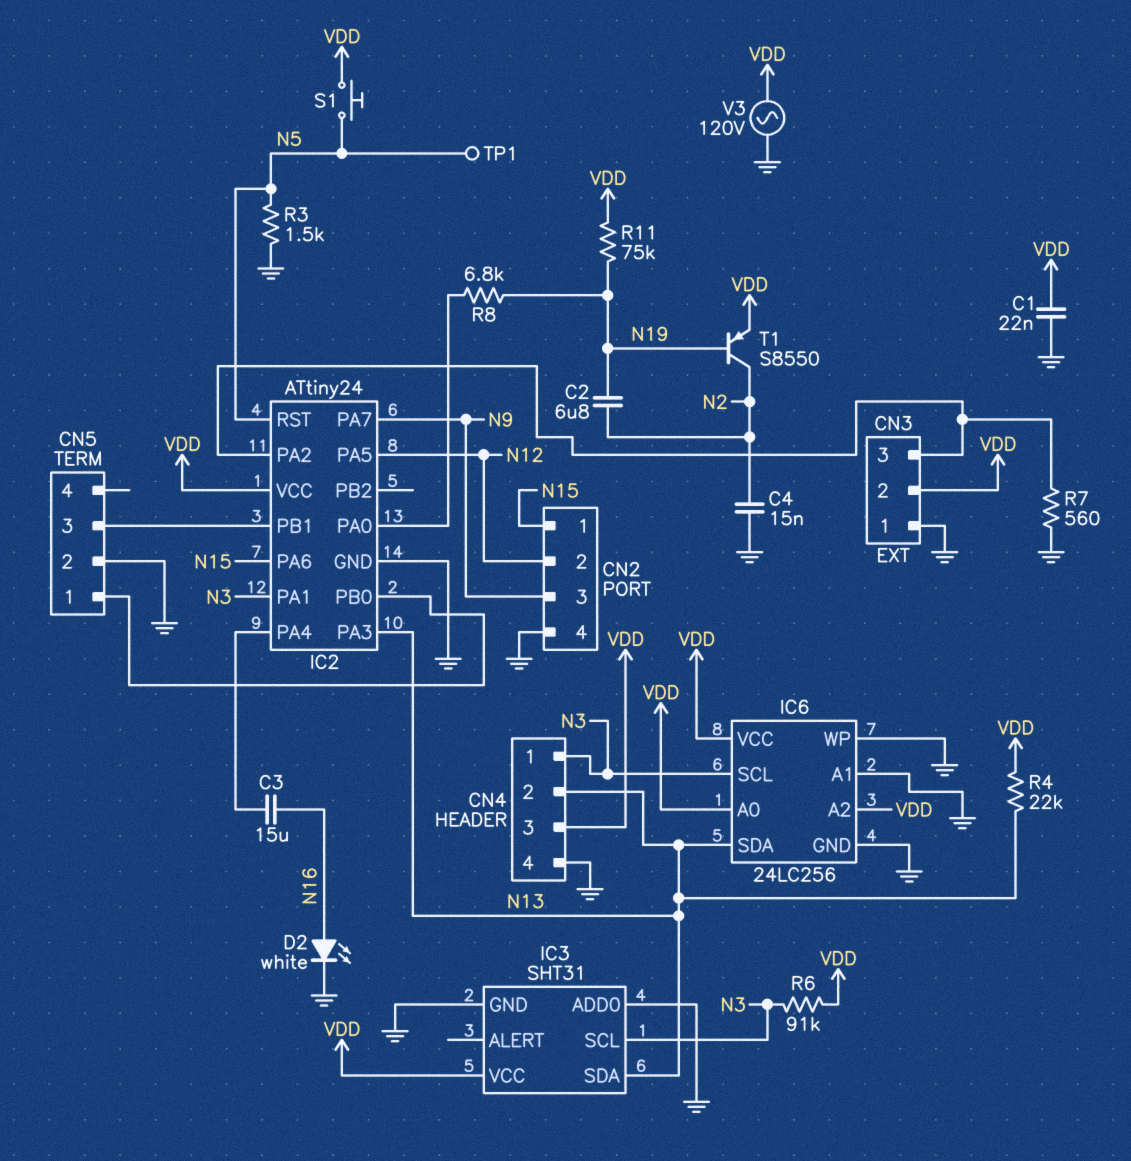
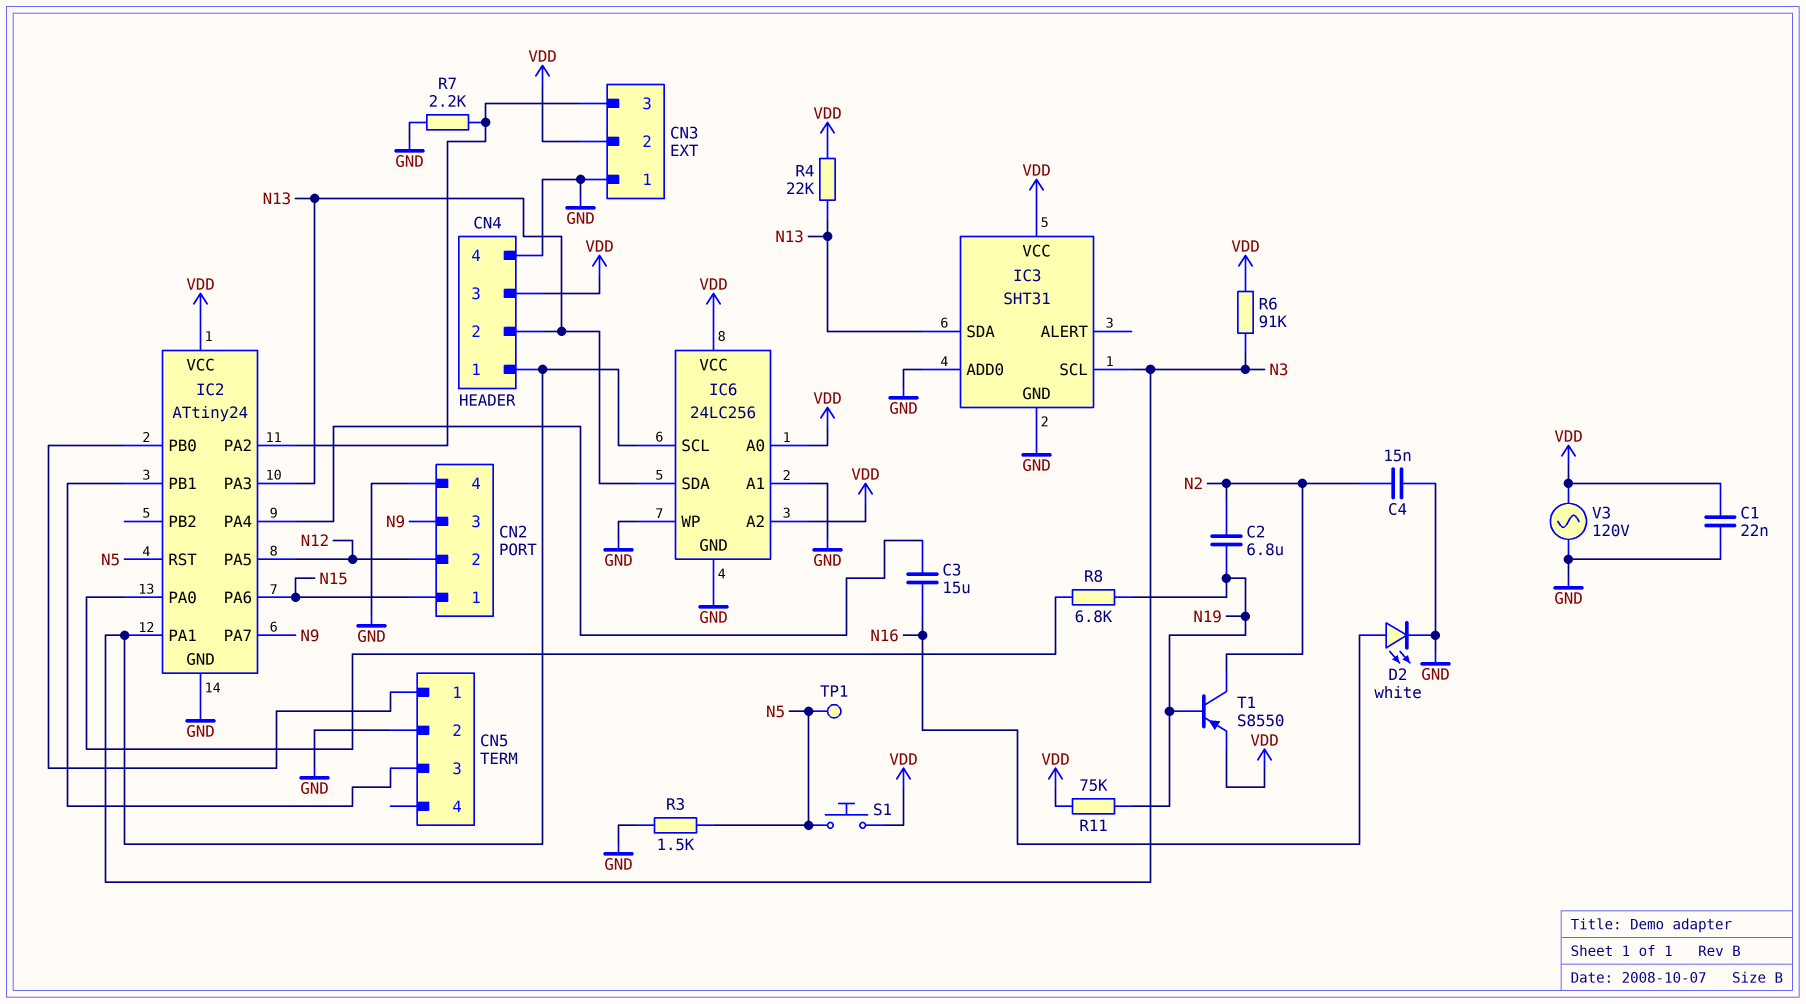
R7: 560 (CN3/3, GND) -> 2.2k (CN3/3, GND)

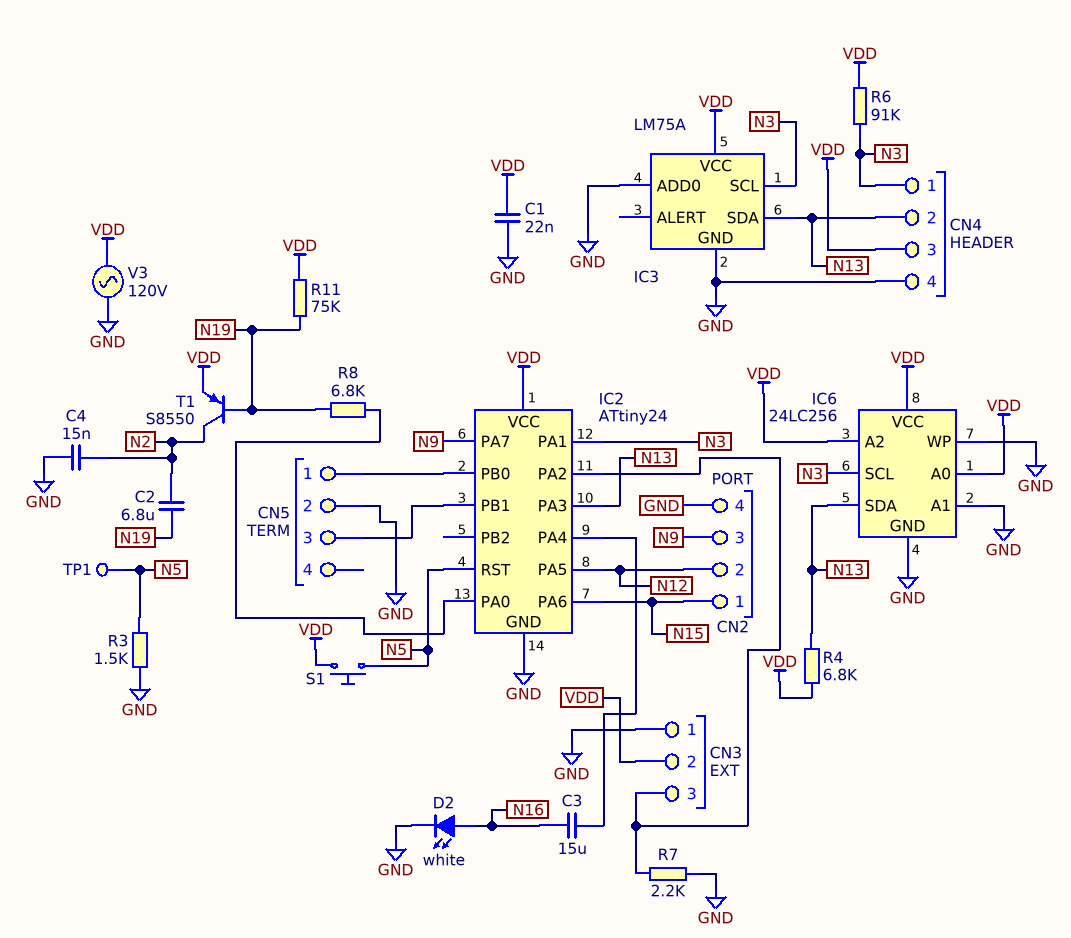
IC3: SHT31 -> LM75A
R4: 22k (N13, VDD) -> 6.8k (N13, VDD)

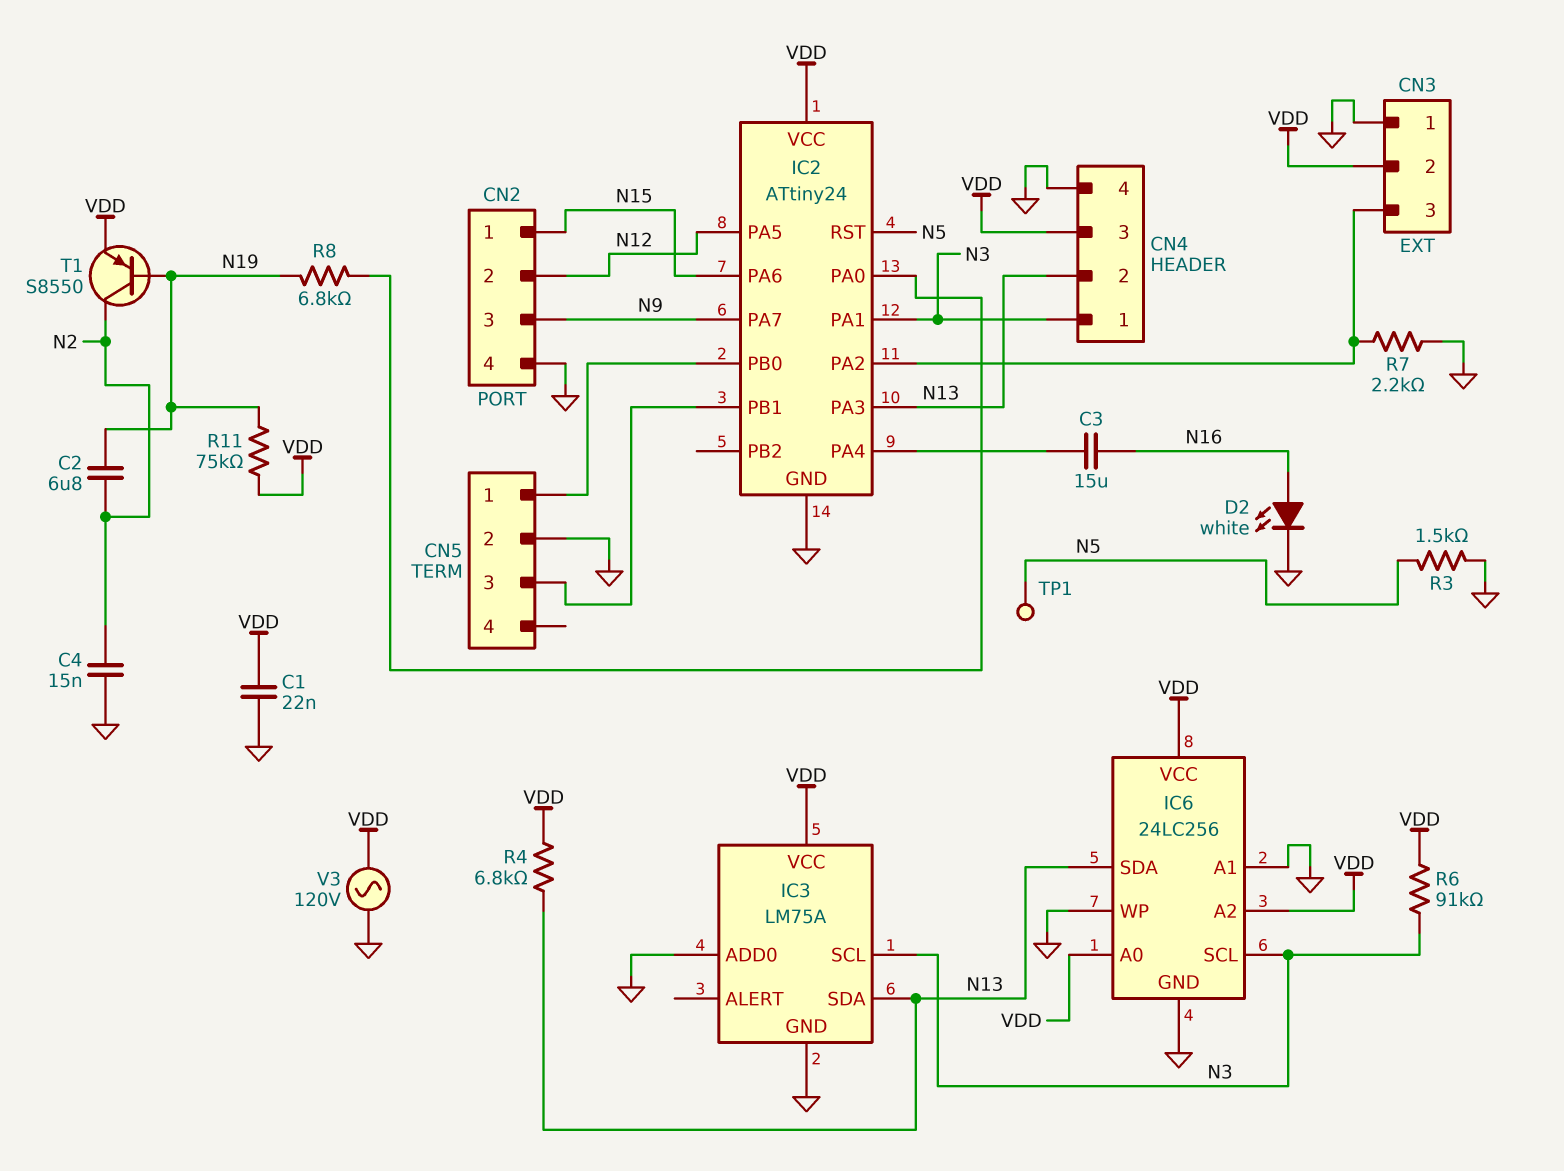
S1: button (N5, VDD) -> none

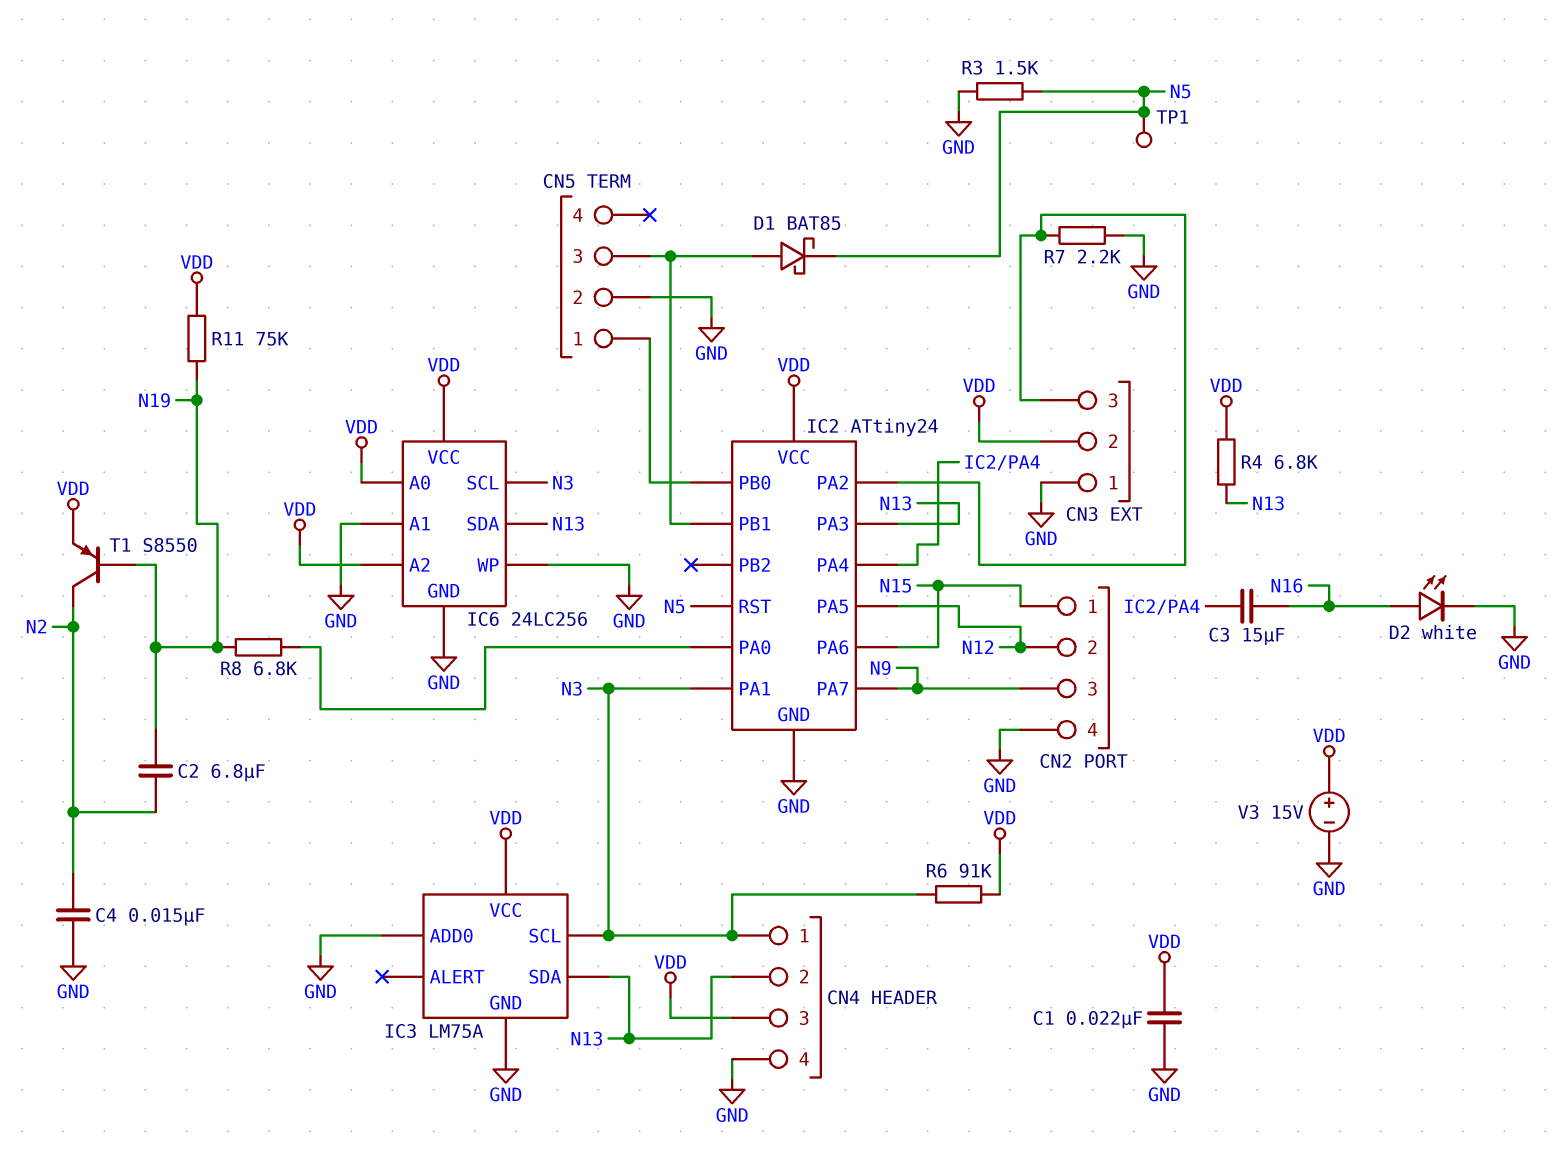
D1: none -> schottky BAT85 (A CN5/3, K N5)
V3: AC 120V (GND, VDD) -> 15V (plus VDD, minus GND)

